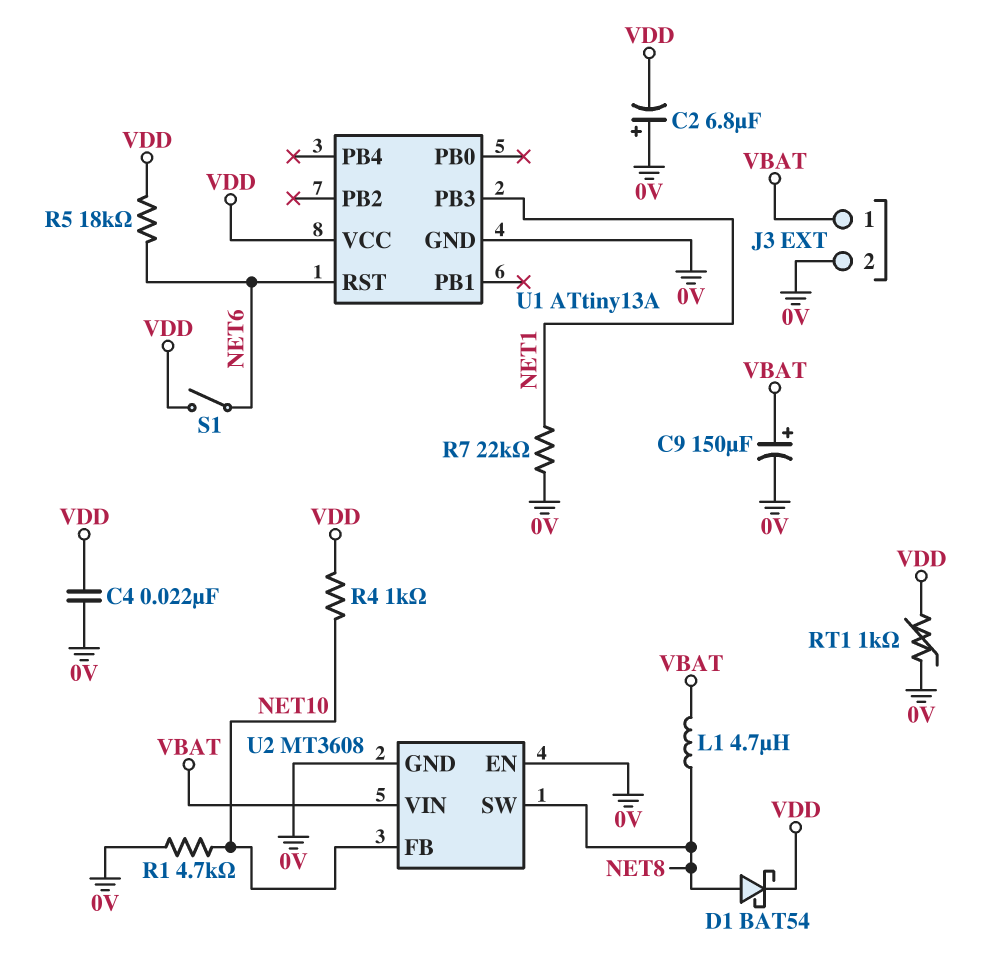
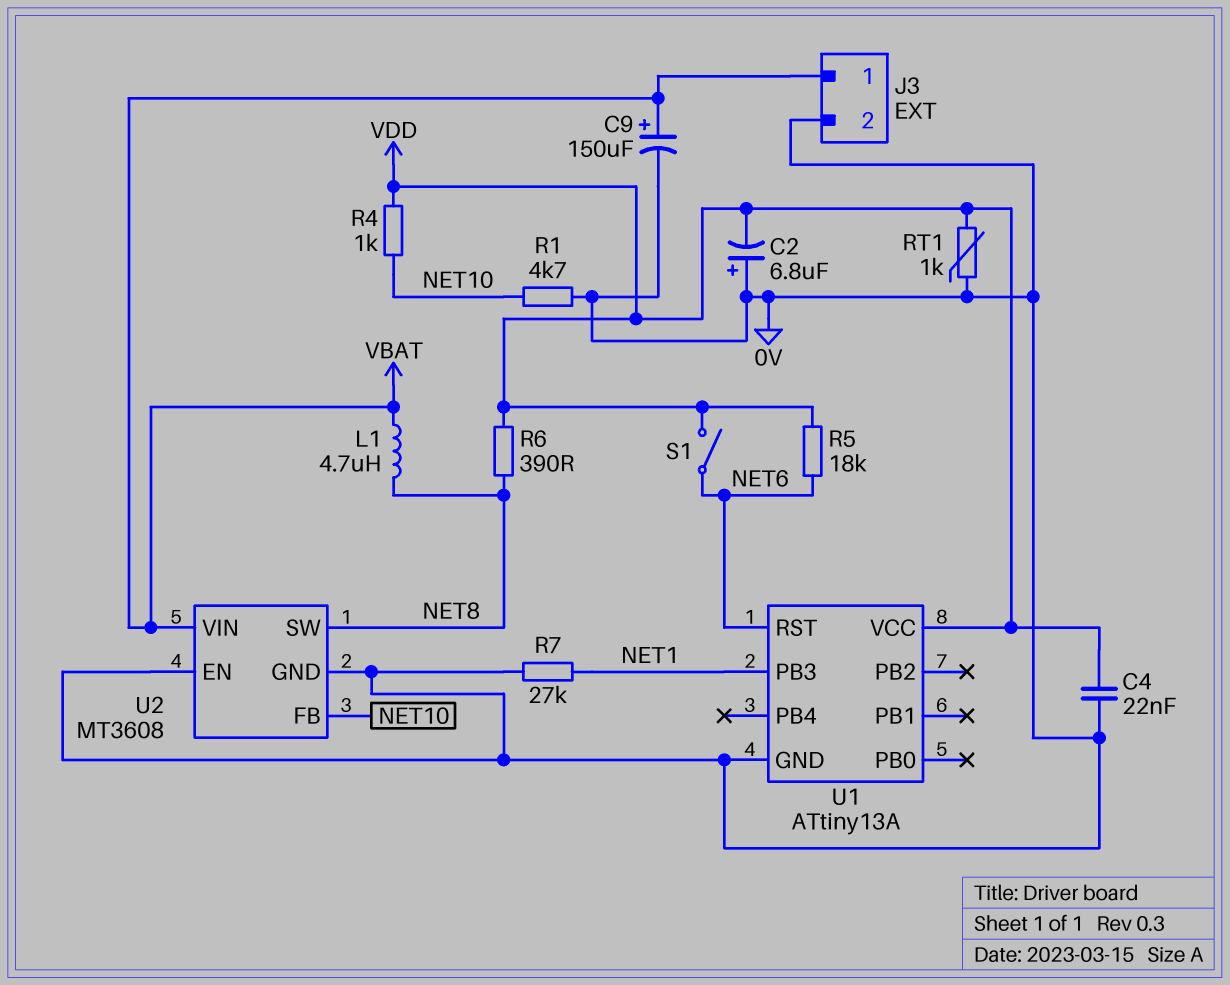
D1: schottky BAT54 (A NET8, K VDD) -> none
R6: none -> 390 (NET8, VDD)
R7: 22k (0V, NET1) -> 27k (0V, NET1)

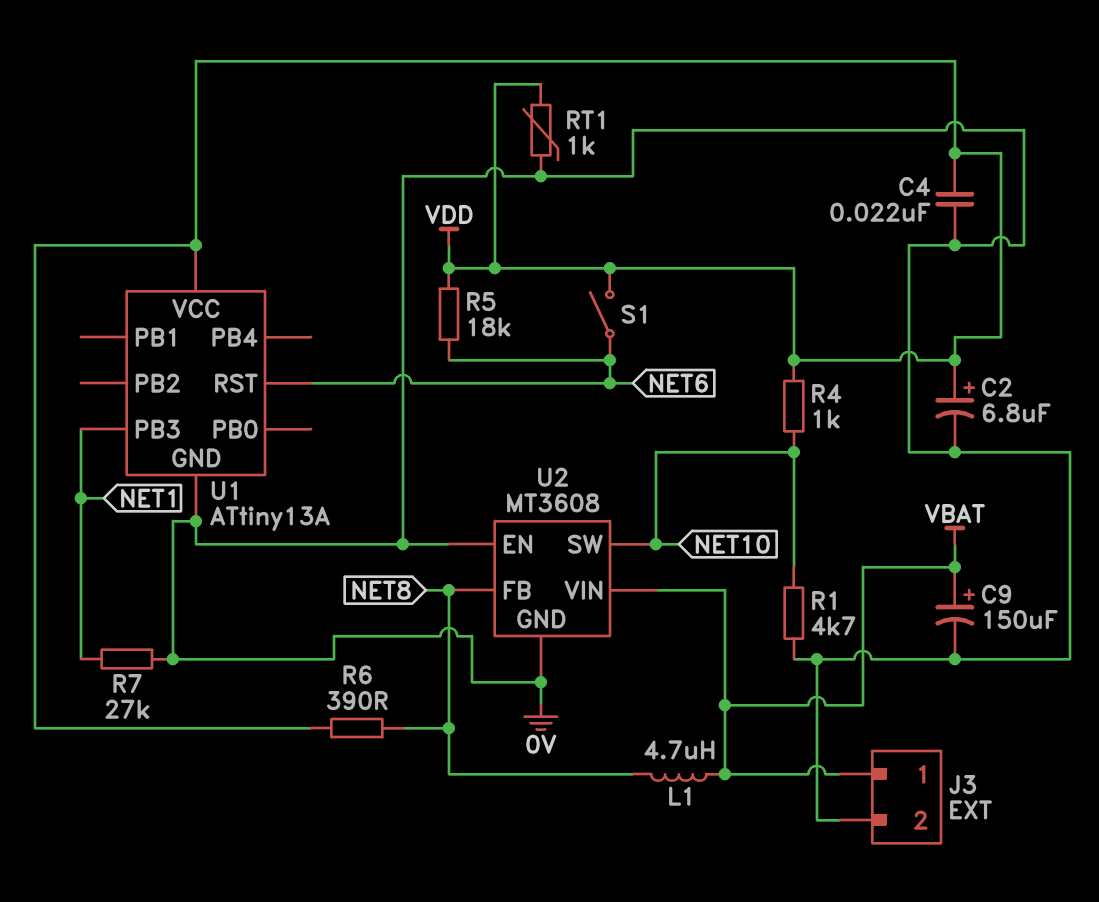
C2: 6.8uF (plus 0V, minus VDD) -> 6.8uF (plus VDD, minus 0V)
U2 pin FB: NET10 -> NET8
U2 pin SW: NET8 -> NET10

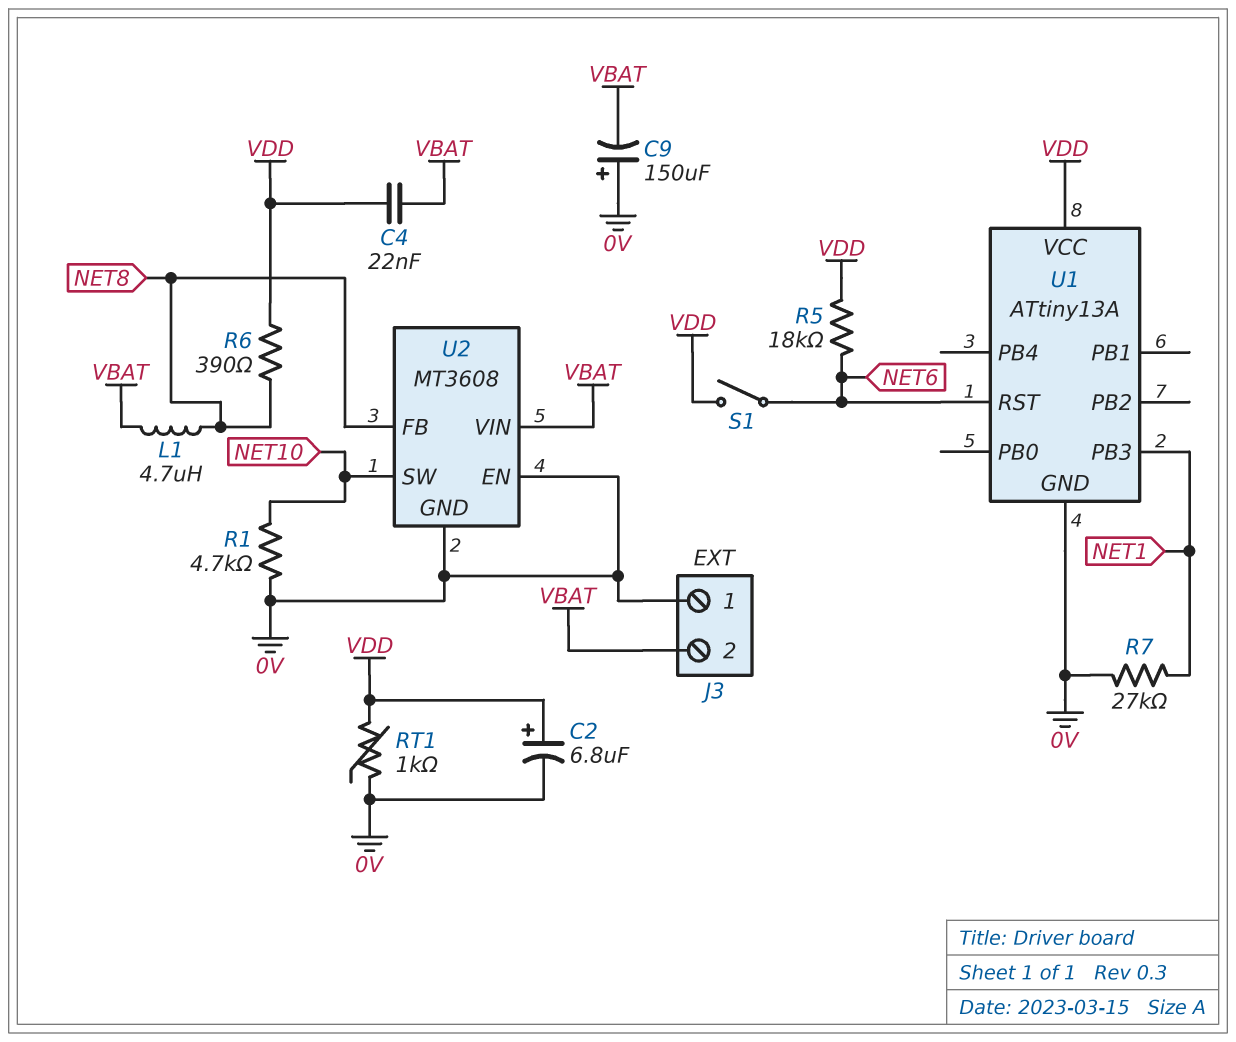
C4: 22nF (0V, VDD) -> 22nF (VBAT, VDD)
C9: 150uF (plus VBAT, minus 0V) -> 150uF (plus 0V, minus VBAT)
J3 pin 1: VBAT -> 0V
J3 pin 2: 0V -> VBAT
R4: 1k (NET10, VDD) -> none

